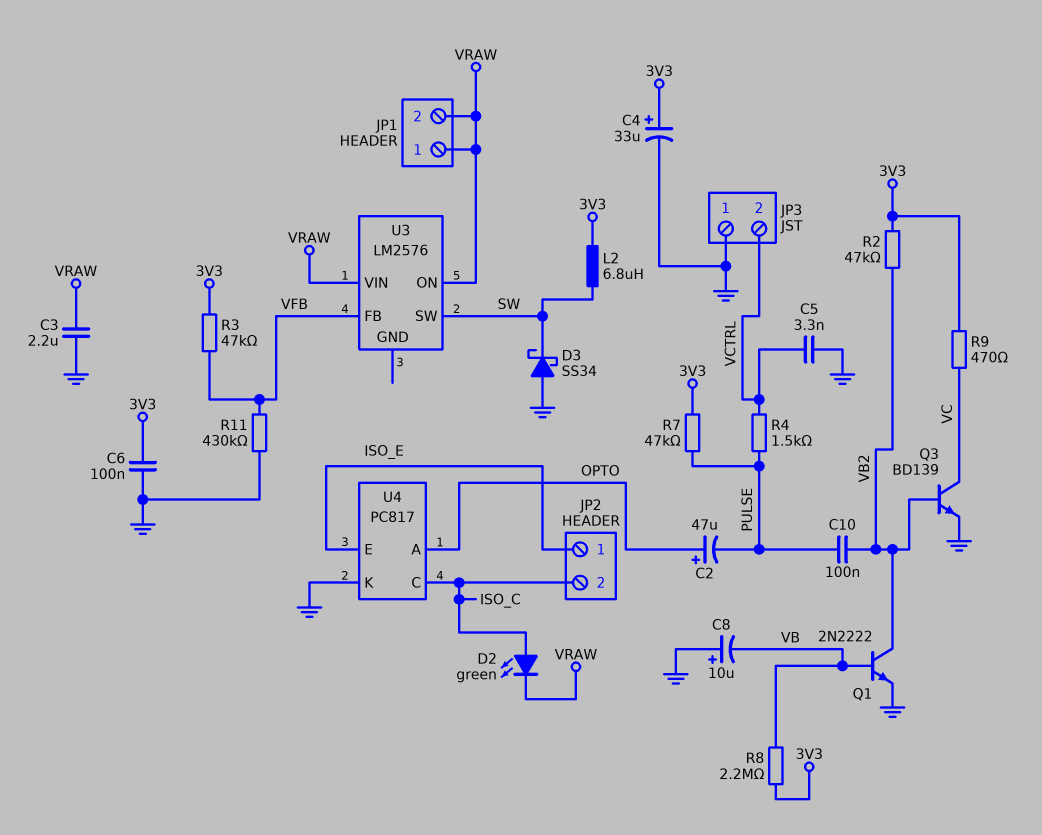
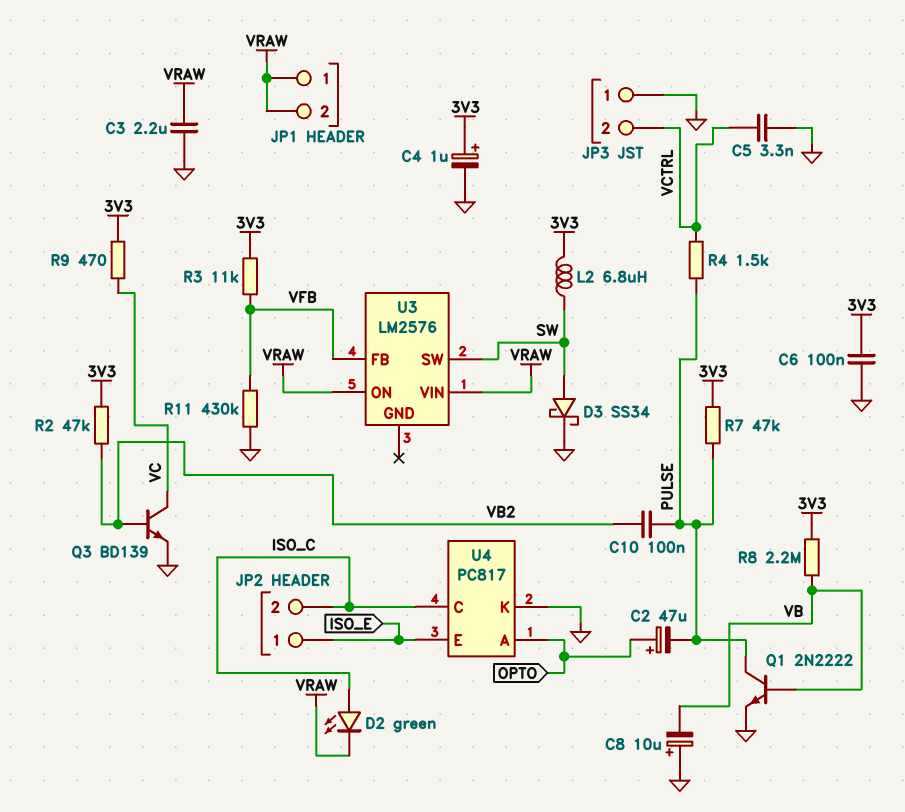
C4: 33uF (plus 3V3, minus GND) -> 1uF (plus 3V3, minus GND)
D3: schottky SS34 (A GND, K SW) -> schottky SS34 (A SW, K GND)
Q1: NPN 2N2222 (B VB, C VB2, E GND) -> NPN 2N2222 (B VB, C PULSE, E GND)
R3: 47k (3V3, VFB) -> 11k (3V3, VFB)

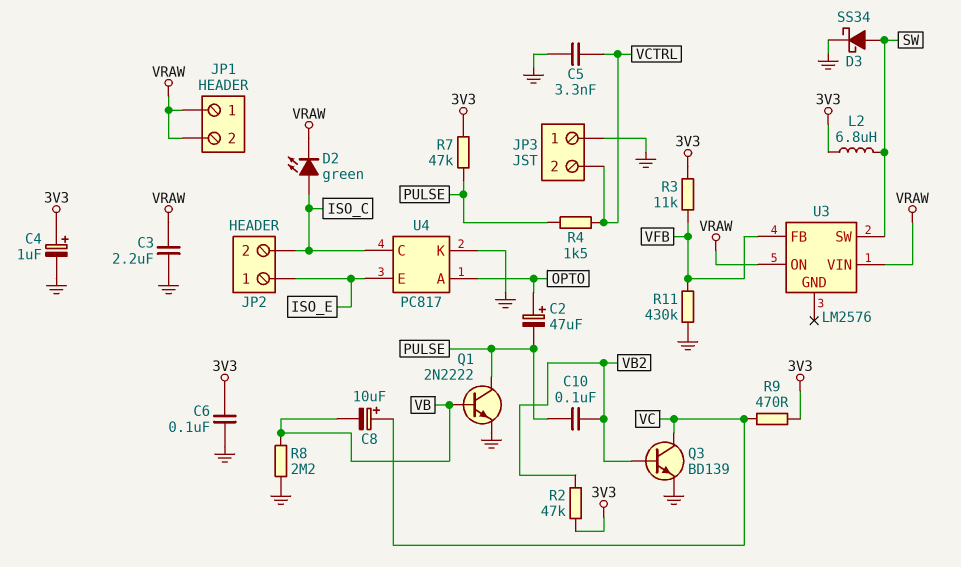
C8: 10uF (plus GND, minus VB) -> 10uF (plus VC, minus VB)
R8: 2.2M (3V3, VB) -> 2.2M (GND, VB)

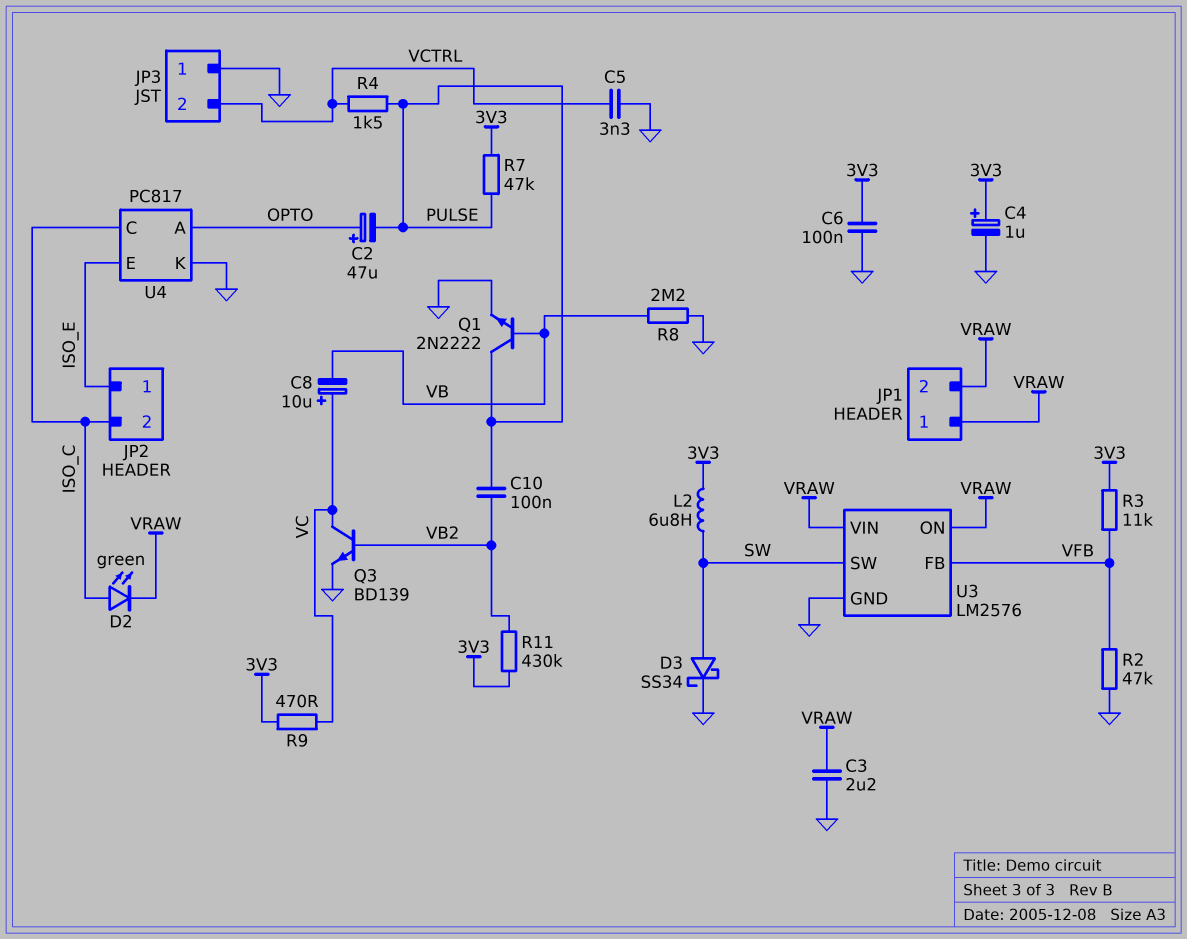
R2: 47k (3V3, VB2) -> 47k (GND, VFB)
R11: 430k (GND, VFB) -> 430k (3V3, VB2)
U3 pin GND: none -> GND

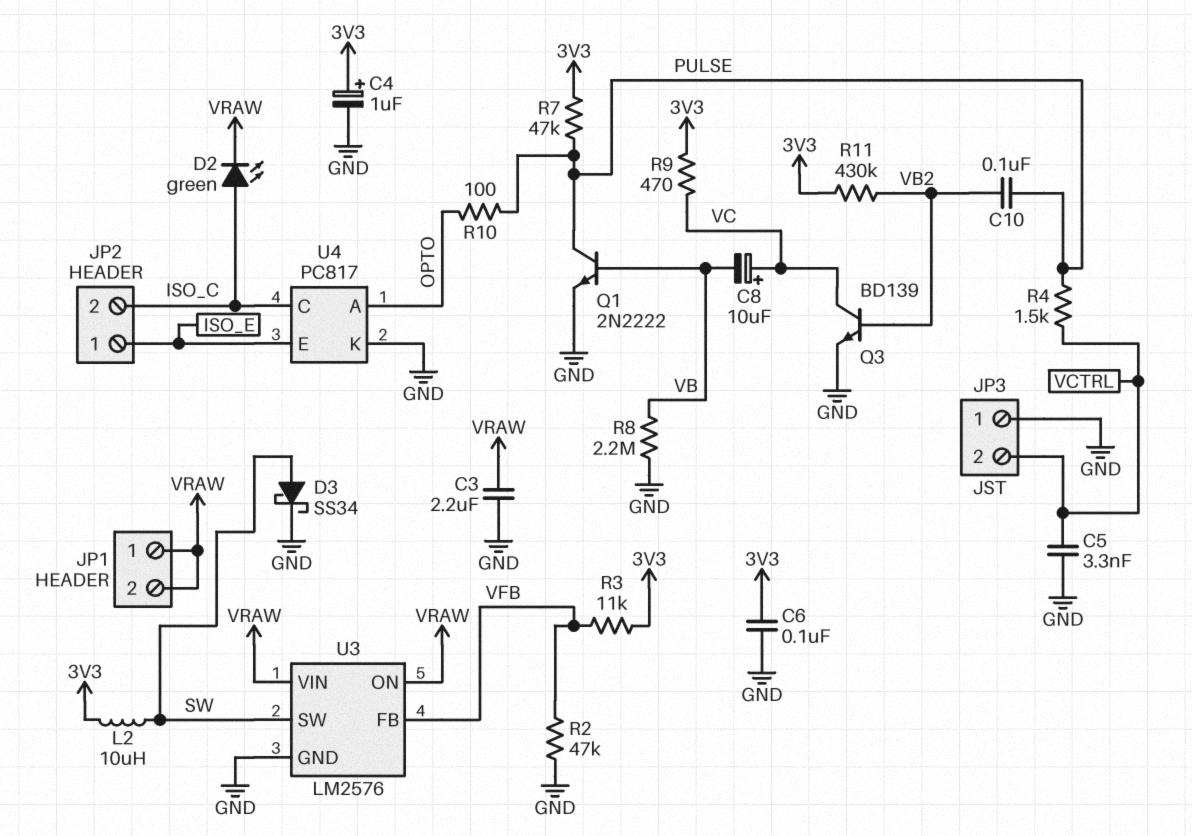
C2: 47uF (plus OPTO, minus PULSE) -> none
L2: 6.8uH (3V3, SW) -> 10uH (3V3, SW)
R10: none -> 100 (OPTO, PULSE)

